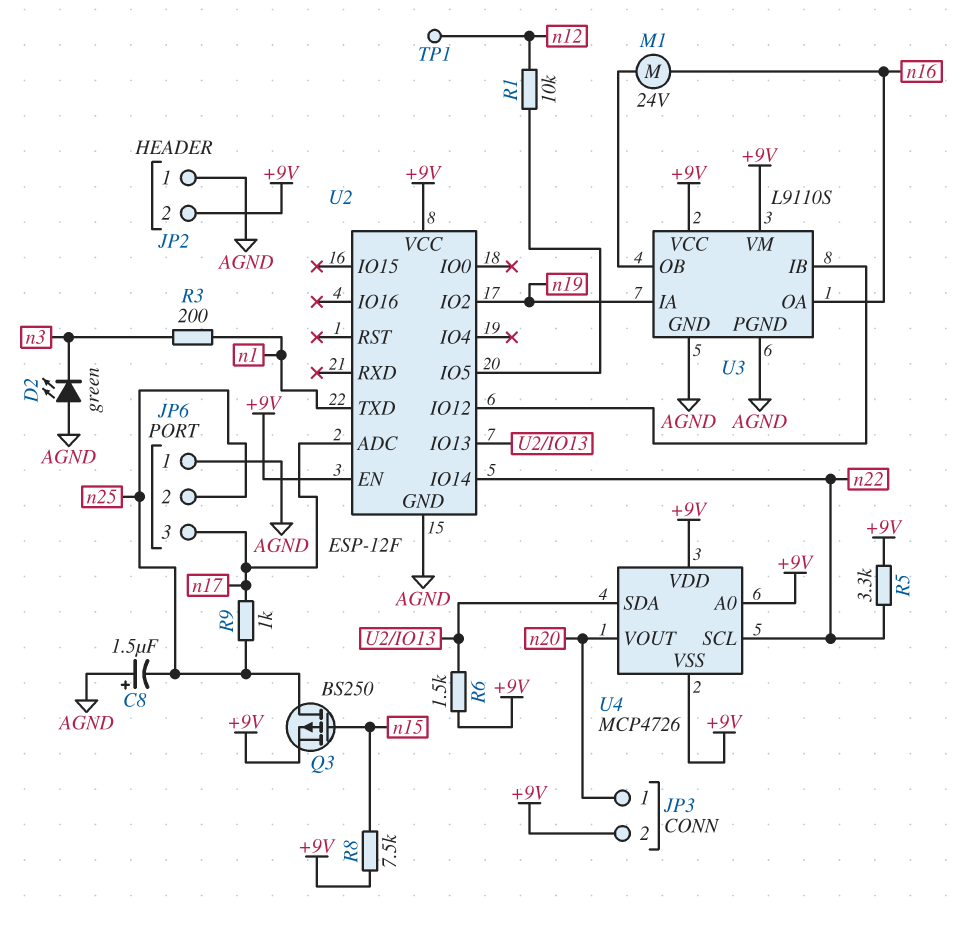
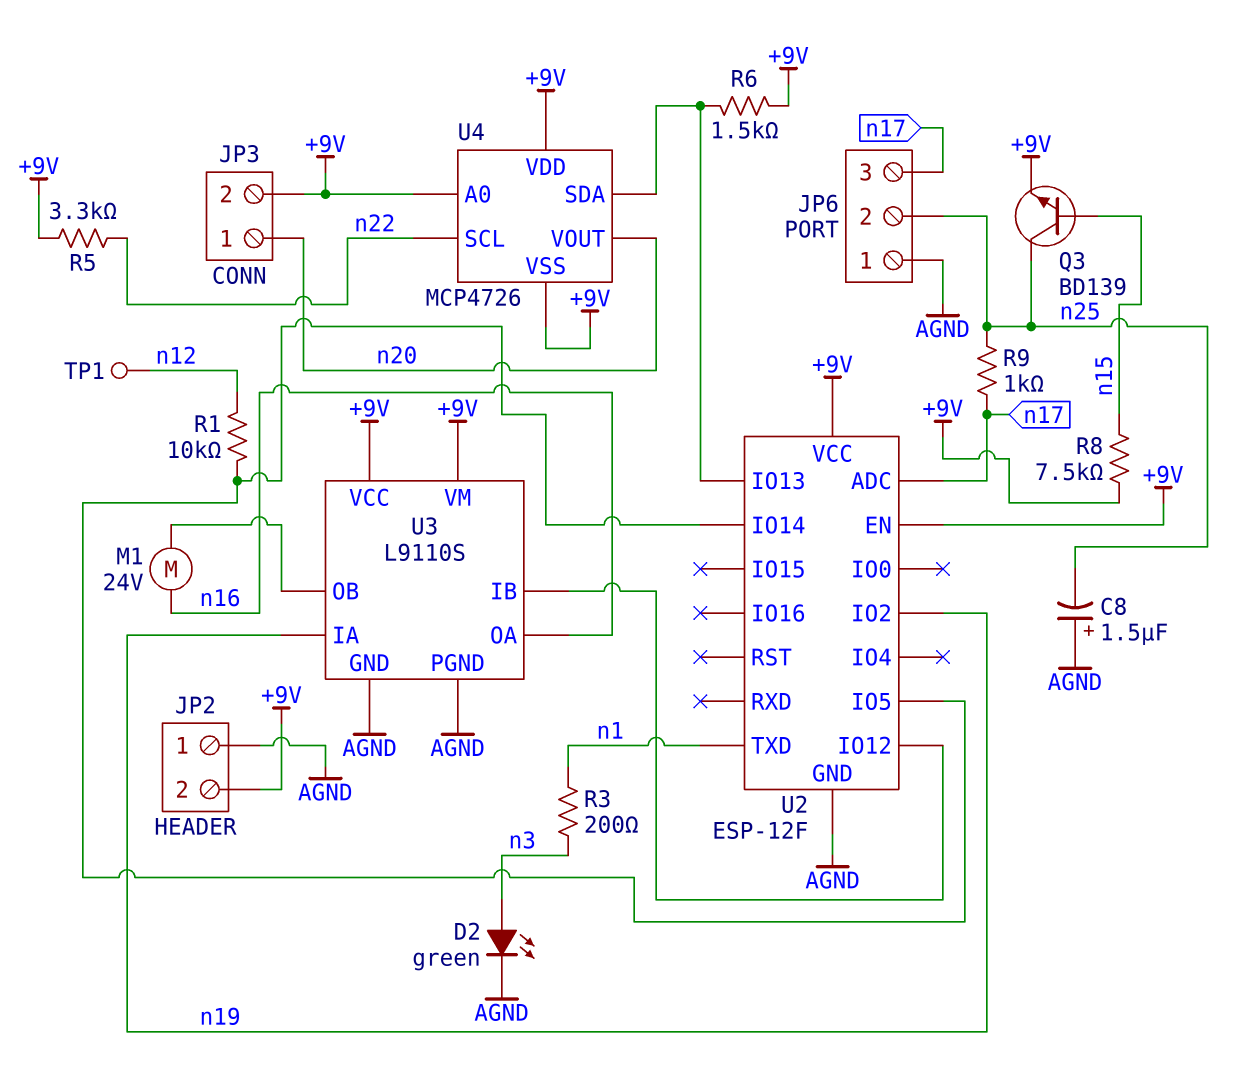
D2: LED green (A AGND, K n3) -> LED green (A n3, K AGND)
Q3: PMOS BS250 (G n15, D n25, S +9V) -> NPN BD139 (B n15, C n25, E +9V)
U2 pin IO14: n22 -> U2/IO5

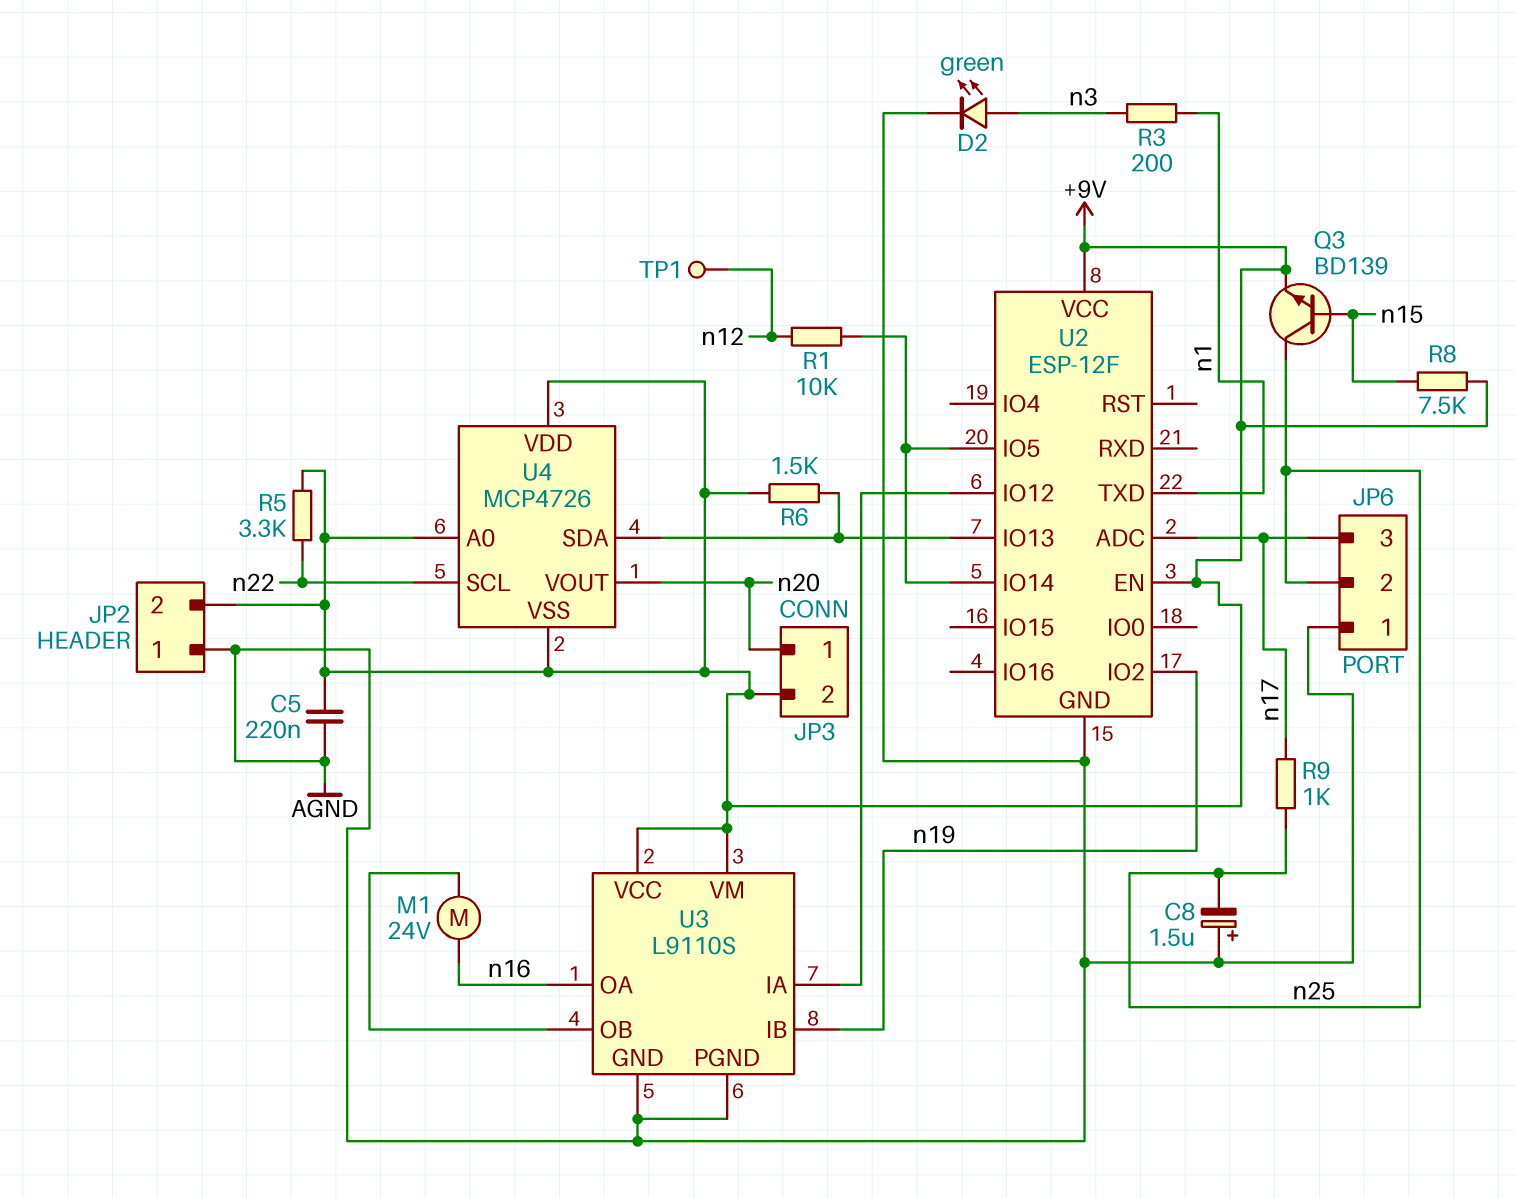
C5: none -> 220nF (+9V, AGND)
U3 pin IA: n19 -> U2/IO12
U3 pin IB: U2/IO12 -> n19

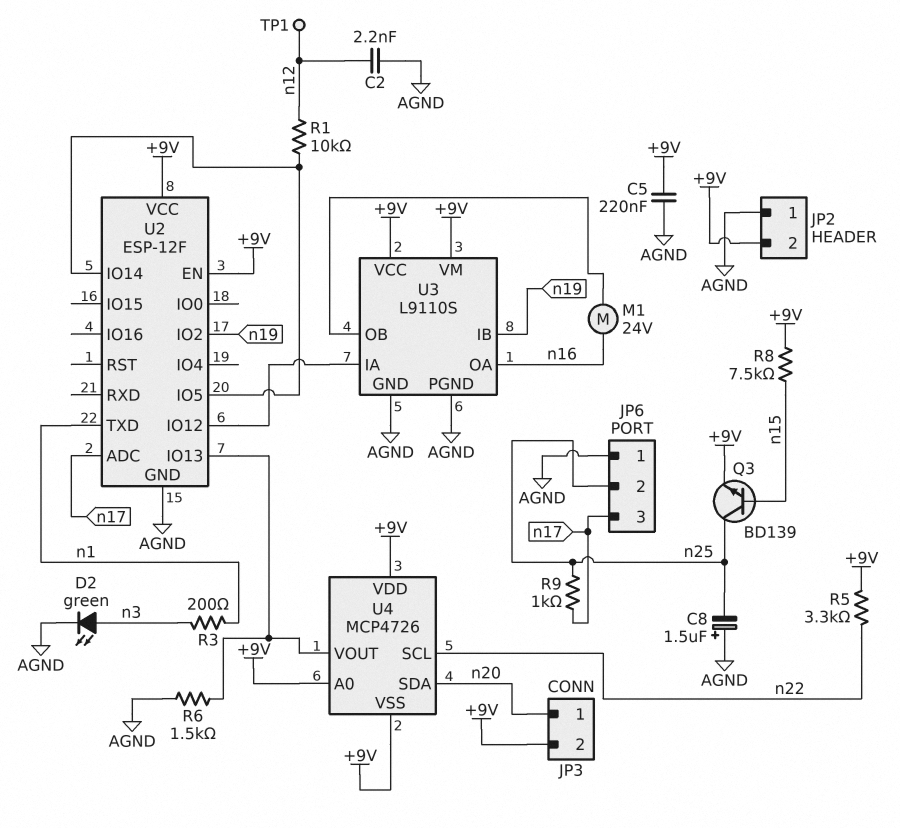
C2: none -> 2.2nF (AGND, n12)
R6: 1.5k (+9V, U2/IO13) -> 1.5k (AGND, U2/IO13)
U4 pin SDA: U2/IO13 -> n20
U4 pin VOUT: n20 -> U2/IO13

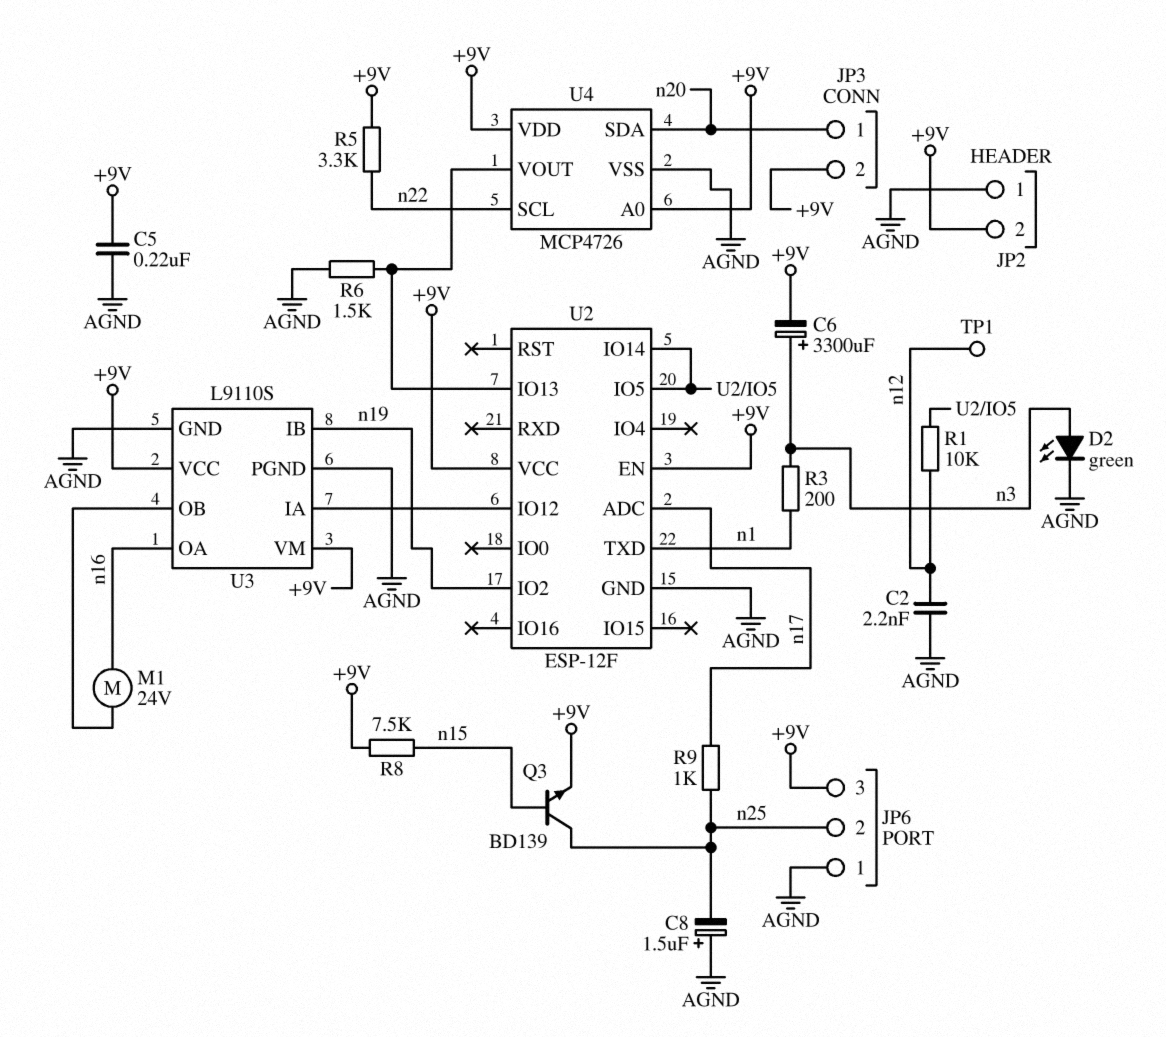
C6: none -> 3300uF (plus n3, minus +9V)
JP6 pin 3: n17 -> +9V
U4 pin VSS: +9V -> AGND

